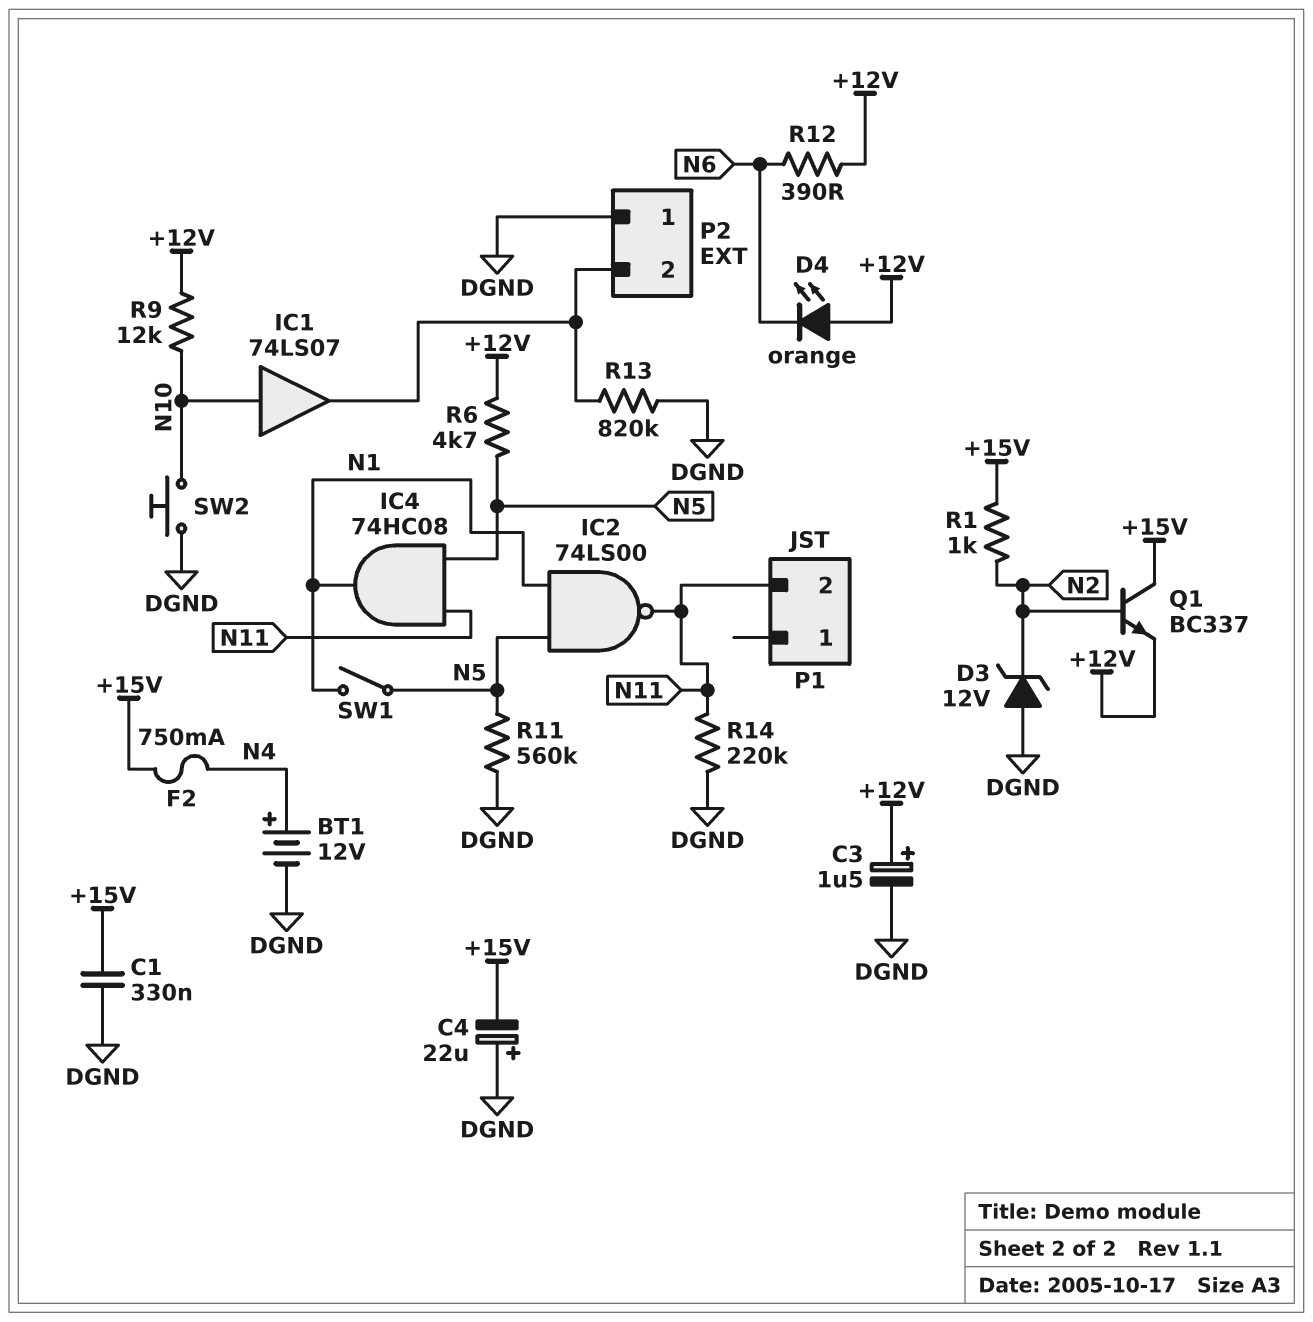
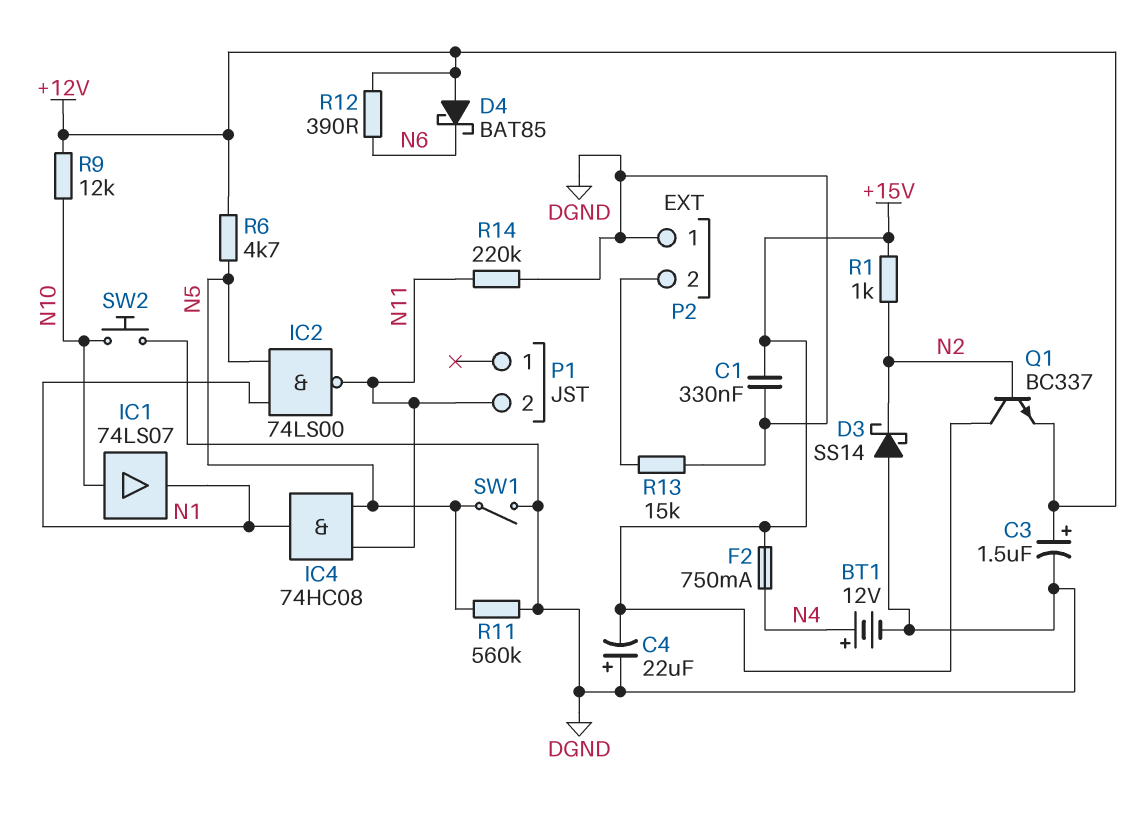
D3: zener 12V (A DGND, K N2) -> schottky SS14 (A DGND, K N2)
D4: LED orange (A +12V, K N6) -> schottky BAT85 (A +12V, K N6)
IC1: buffer 74LS07 (in N10, out P2/2) -> buffer 74LS07 (in N10, out N1)
R13: 820k (DGND, P2/2) -> 15k (DGND, P2/2)
SW1: switch (N1, N5) -> switch (DGND, N5)

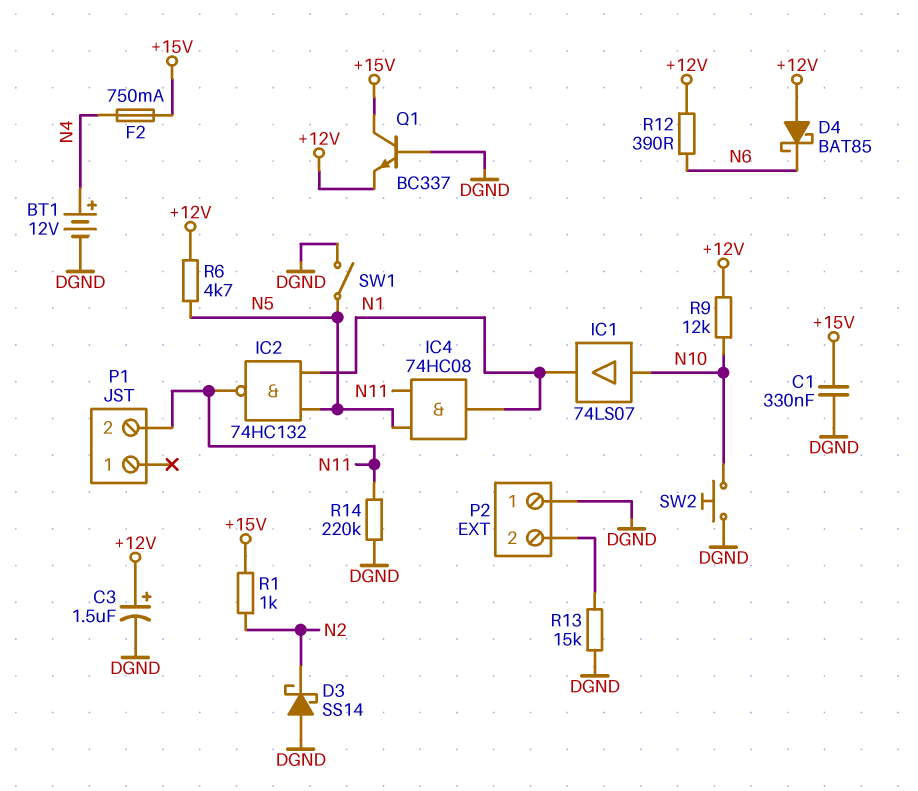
C4: 22uF (plus DGND, minus +15V) -> none
IC2: NAND 74LS00 (in N1, in N5, out N11) -> NAND 74HC132 (in N1, in N5, out N11)
Q1: NPN BC337 (B N2, C +15V, E +12V) -> NPN BC337 (B DGND, C +15V, E +12V)
R11: 560k (DGND, N5) -> none

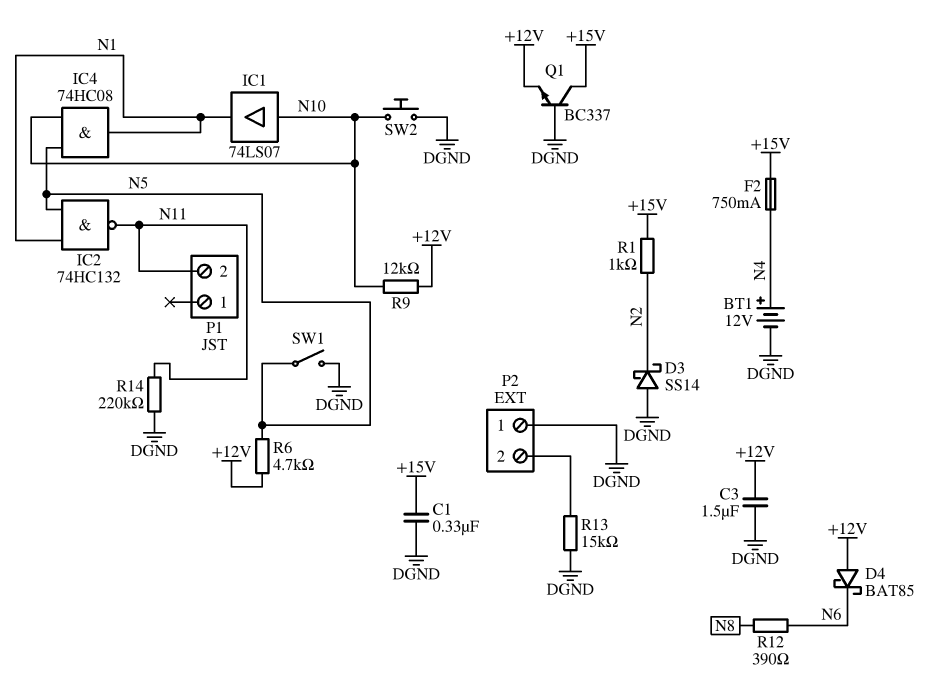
C3: 1.5uF (plus +12V, minus DGND) -> 1.5uF (+12V, DGND)
IC4: AND 74HC08 (in N5, in N11, out N1) -> AND 74HC08 (in N5, in N10, out N1)
R12: 390 (+12V, N6) -> 390 (N6, N8)

